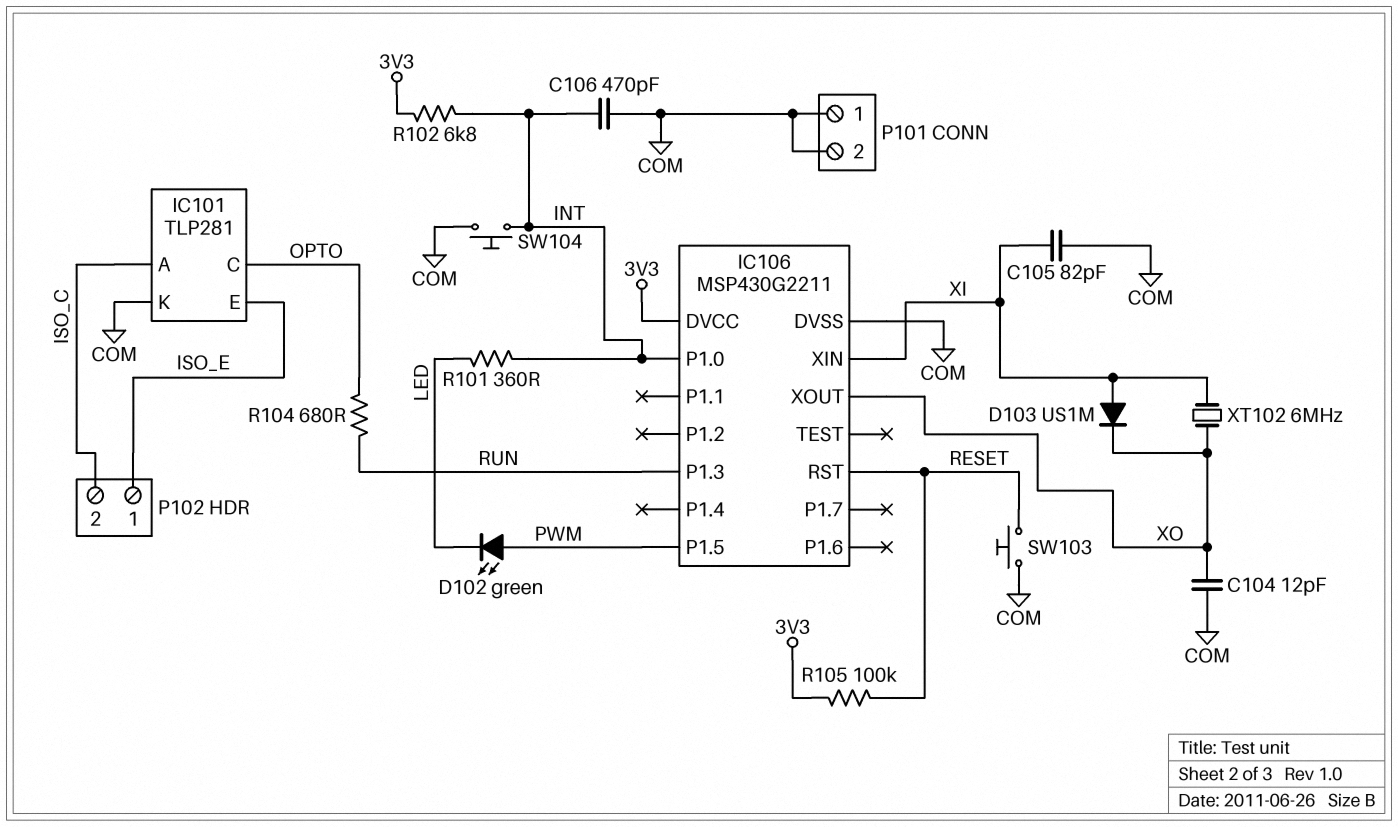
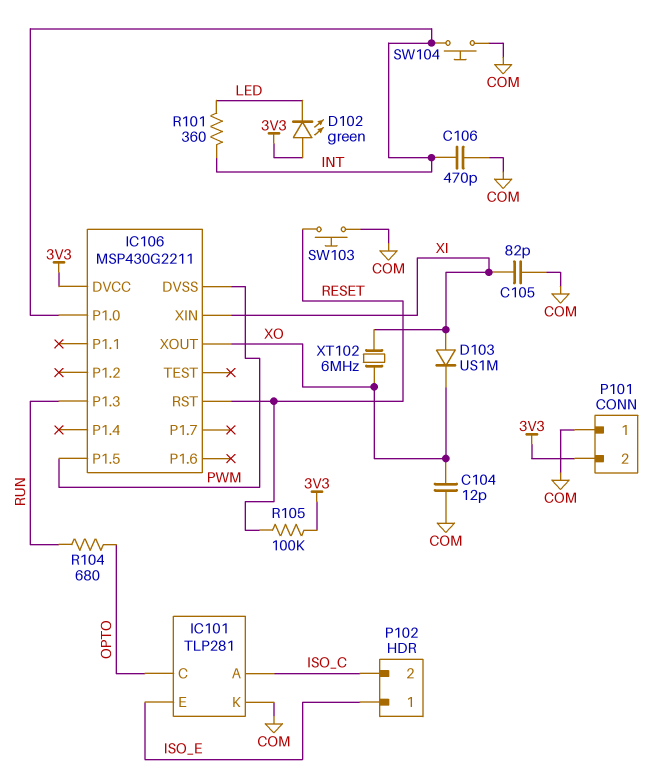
D102: LED green (A PWM, K LED) -> LED green (A 3V3, K LED)
IC106 pin DVSS: COM -> PWM
P101 pin 2: COM -> 3V3
R102: 6.8k (3V3, INT) -> none

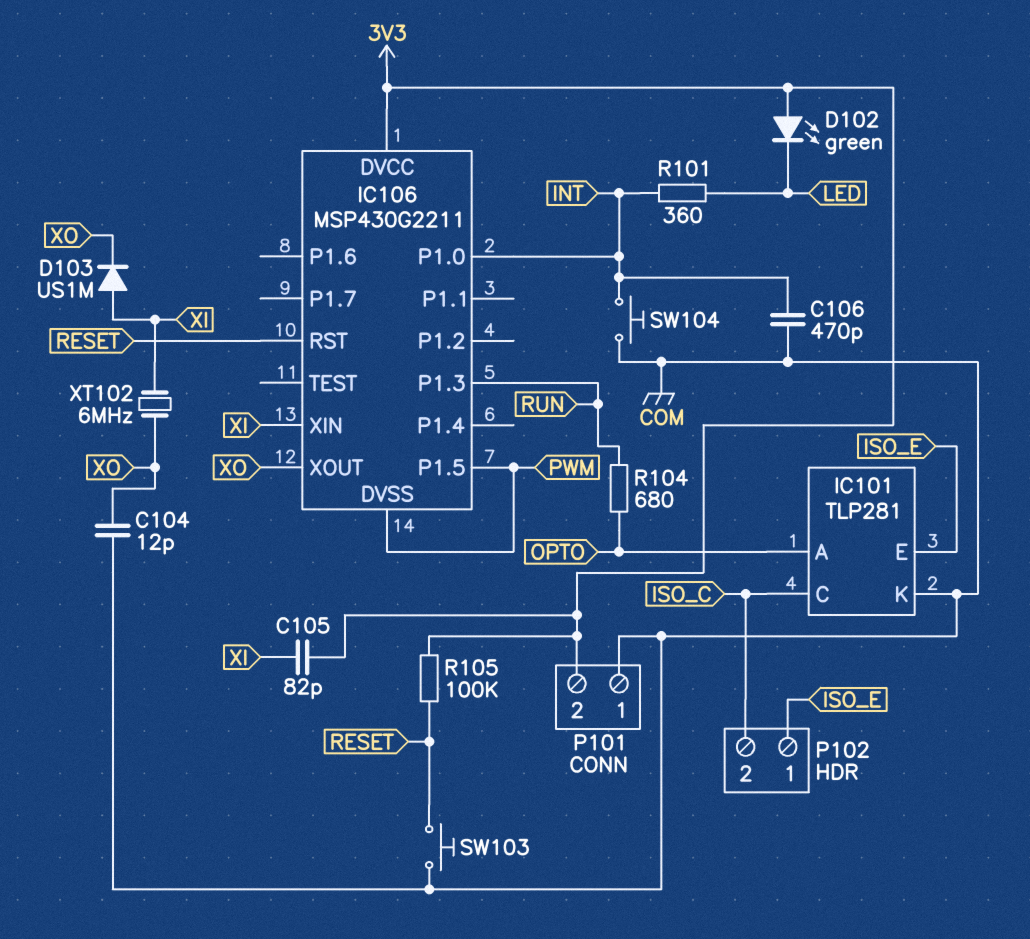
C105: 82pF (COM, XI) -> 82pF (3V3, XI)
IC101 pin A: ISO_C -> OPTO
IC101 pin C: OPTO -> ISO_C

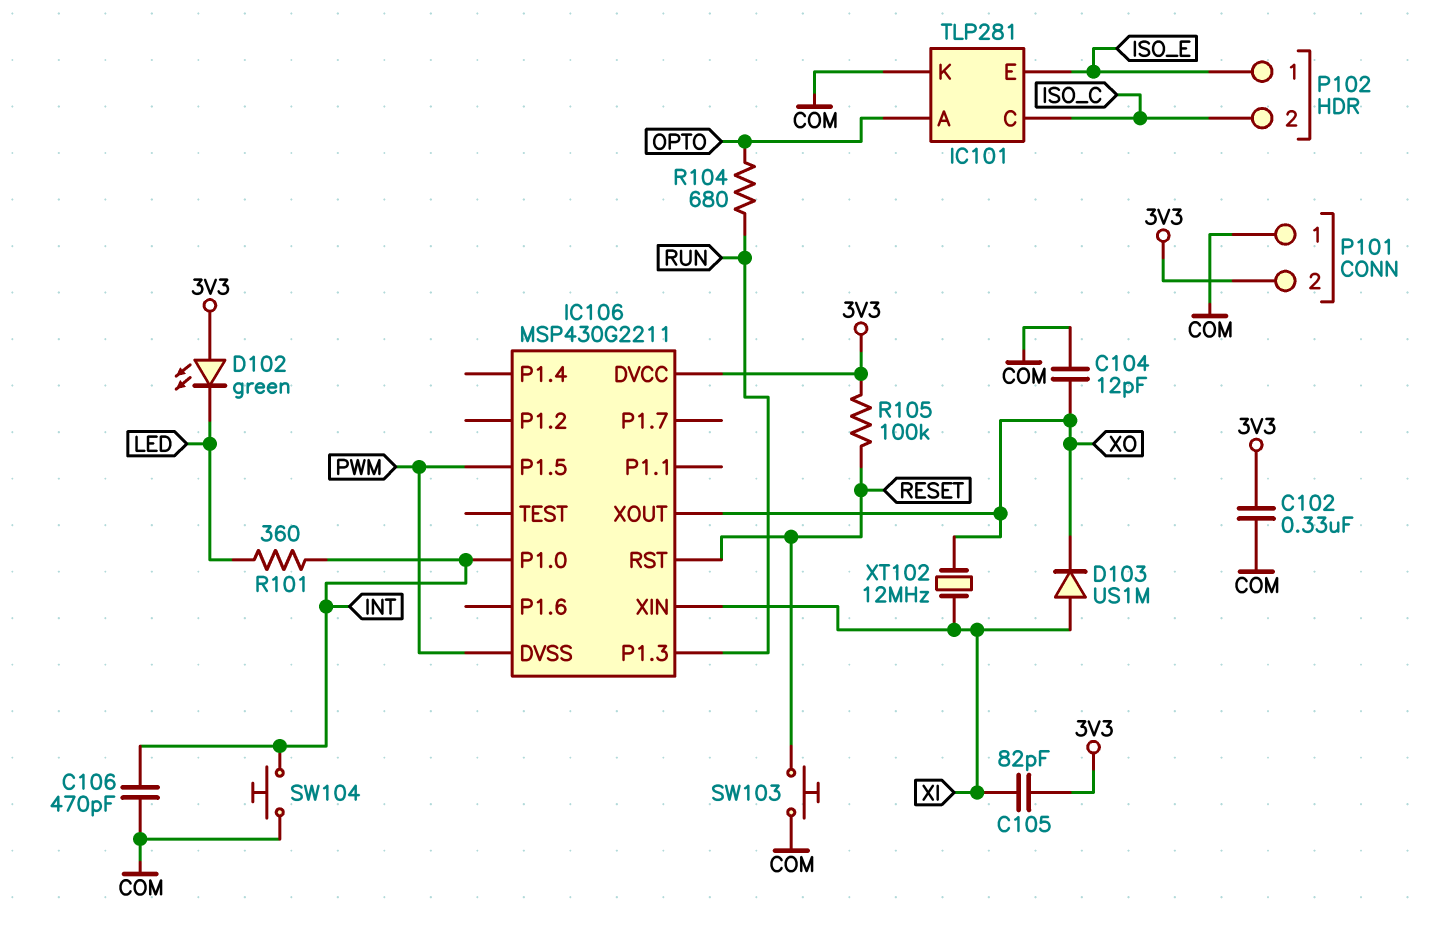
C102: none -> 330nF (3V3, COM)
XT102: 6MHz (XI, XO) -> 12MHz (XI, XO)

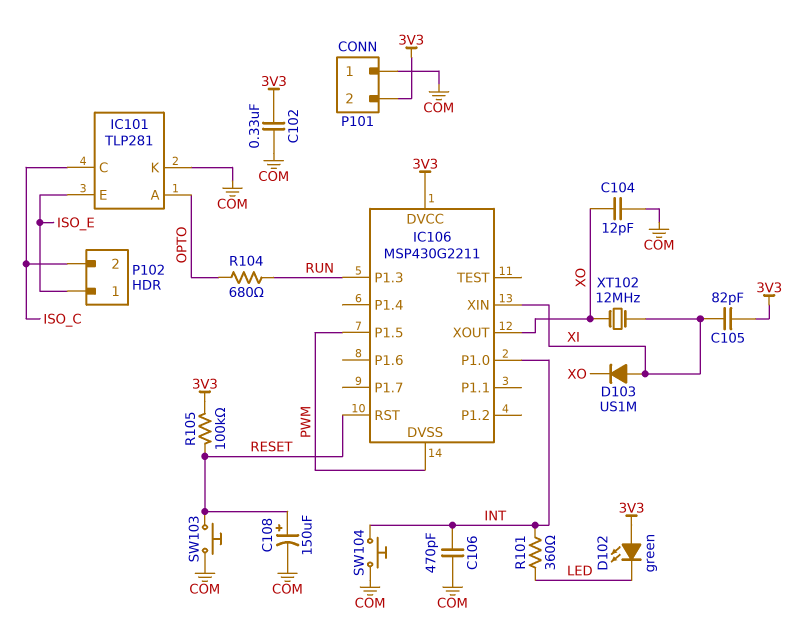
C108: none -> 150uF (plus RESET, minus COM)

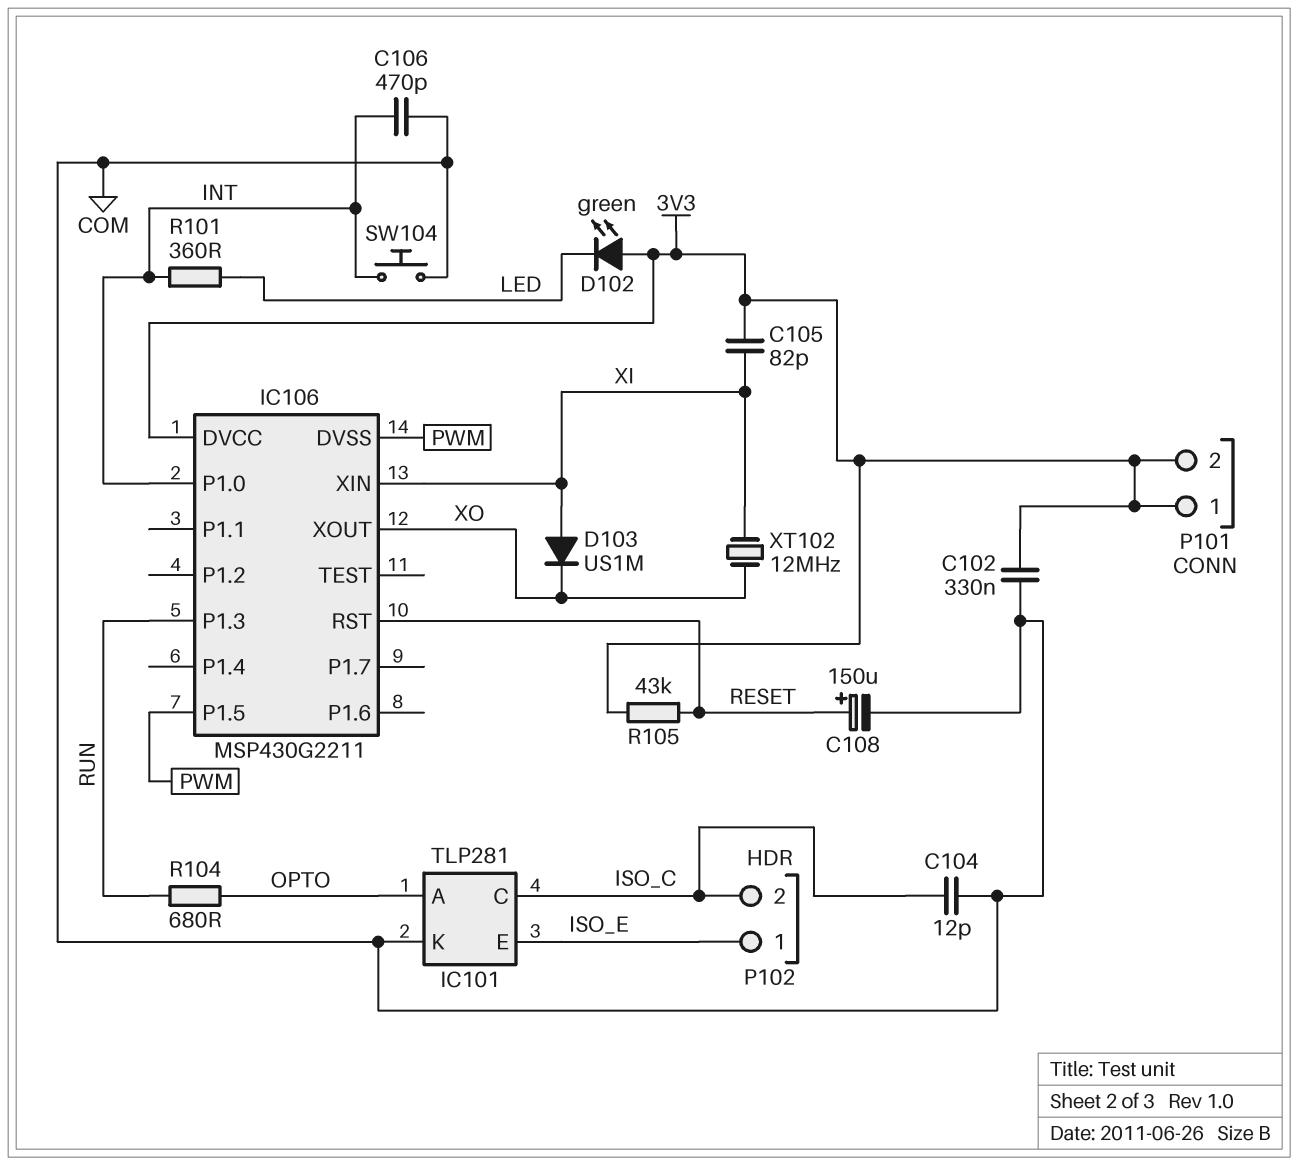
C104: 12pF (COM, XO) -> 12pF (COM, ISO_C)
P101 pin 1: COM -> 3V3
R105: 100k (3V3, RESET) -> 43k (3V3, RESET)
SW103: button (COM, RESET) -> none

